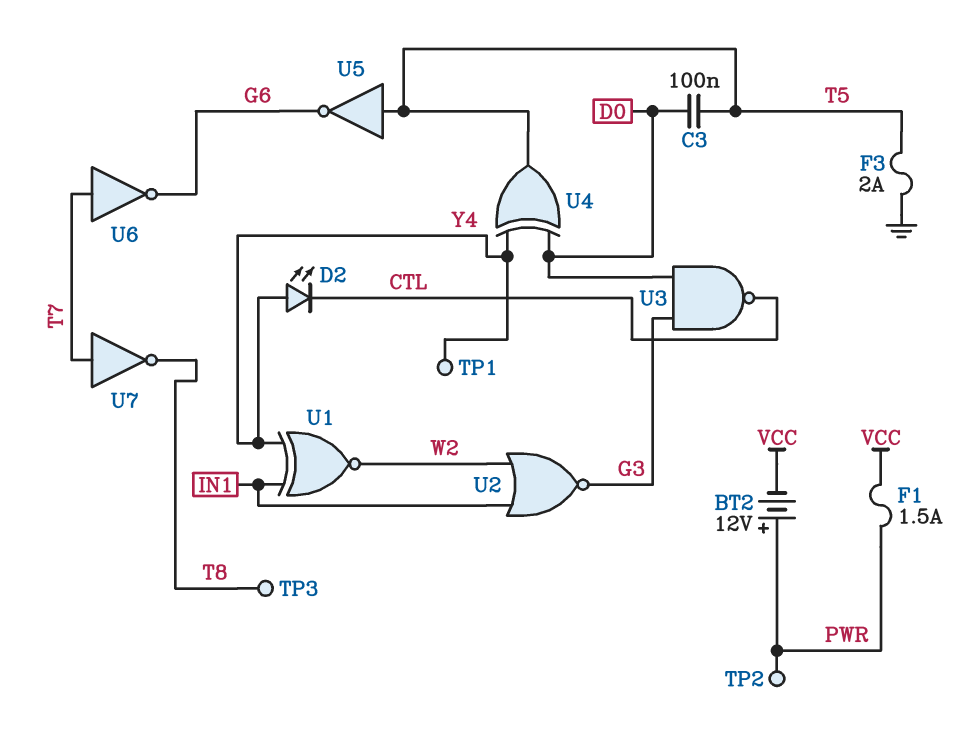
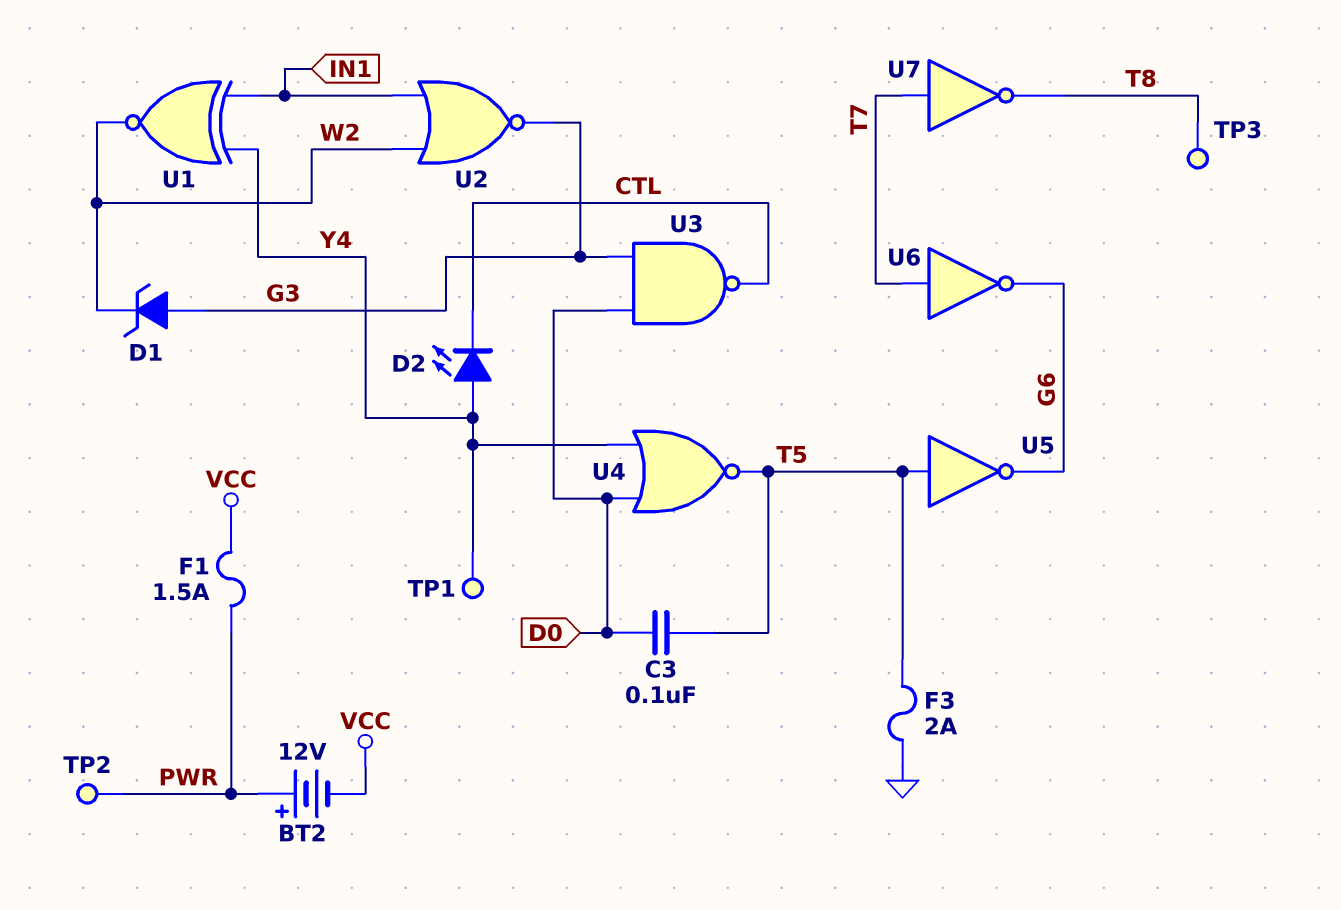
D1: none -> zener (A G3, K W2)
U4: XOR (in D0, in Y4, out T5) -> NOR (in D0, in Y4, out T5)

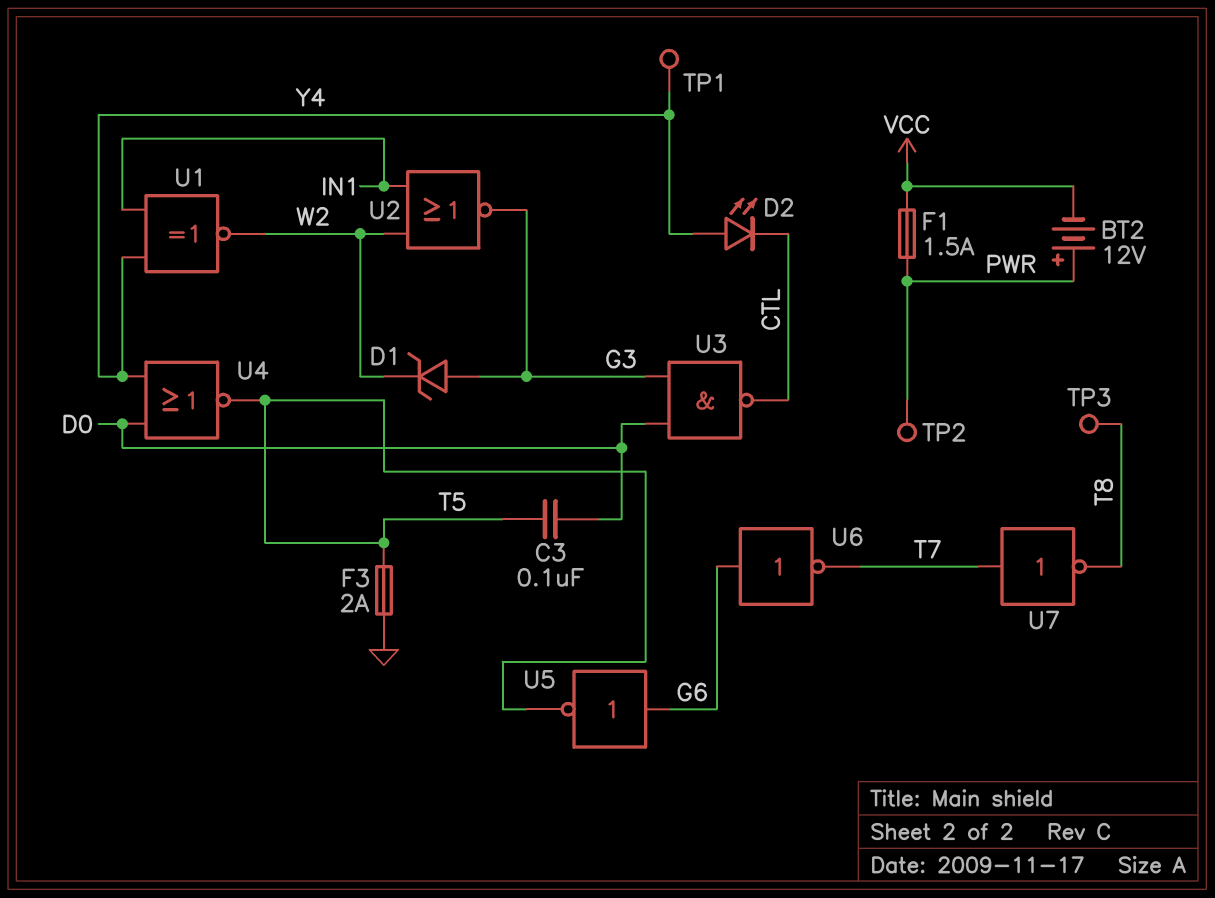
U5: NOT (in T5, out G6) -> NOT (in G6, out T5)
U6: NOT (in T7, out G6) -> NOT (in G6, out T7)

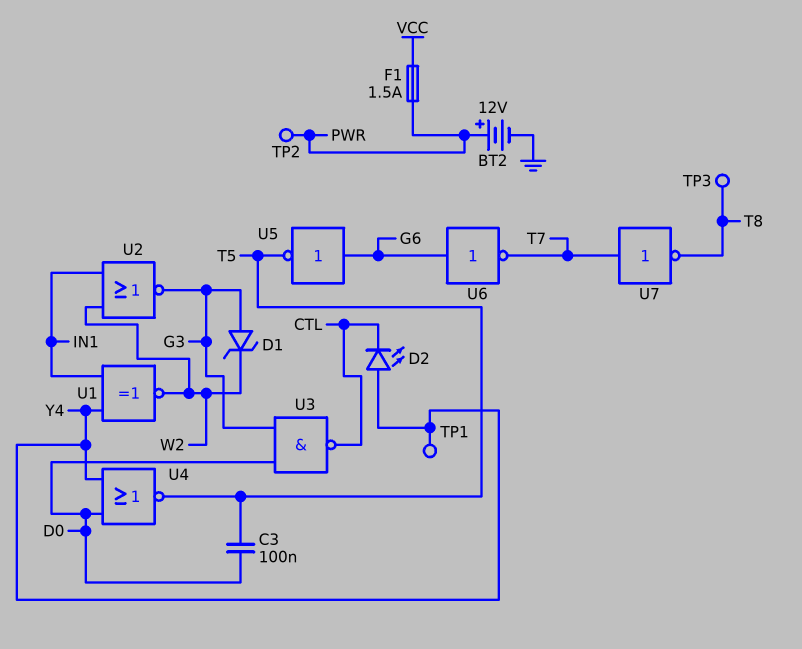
BT2: 12V (plus PWR, minus VCC) -> 12V (plus PWR, minus GND)
F3: 2A (GND, T5) -> none

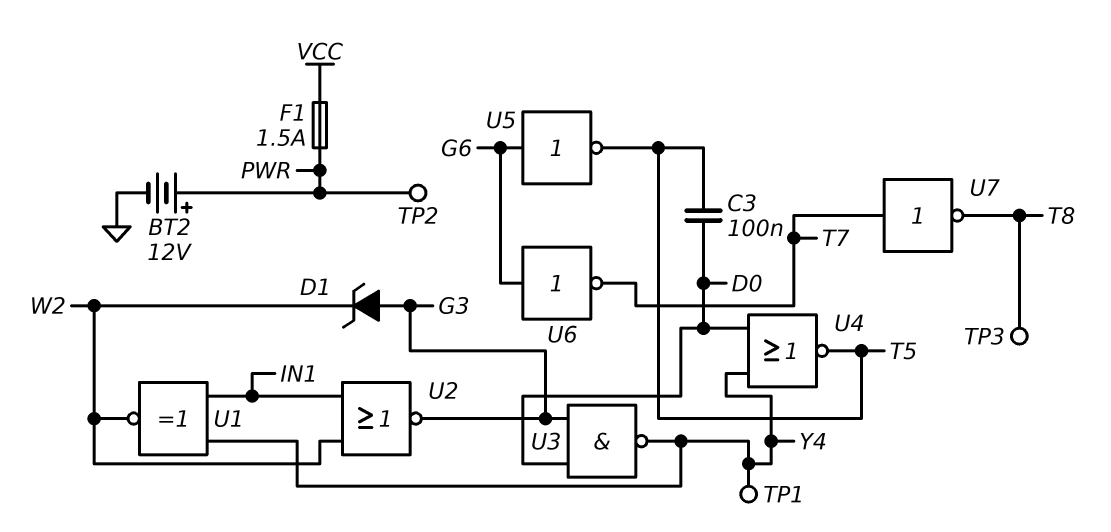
D2: LED (A Y4, K CTL) -> none
U3: NAND (in D0, in G3, out CTL) -> NAND (in D0, in G3, out Y4)

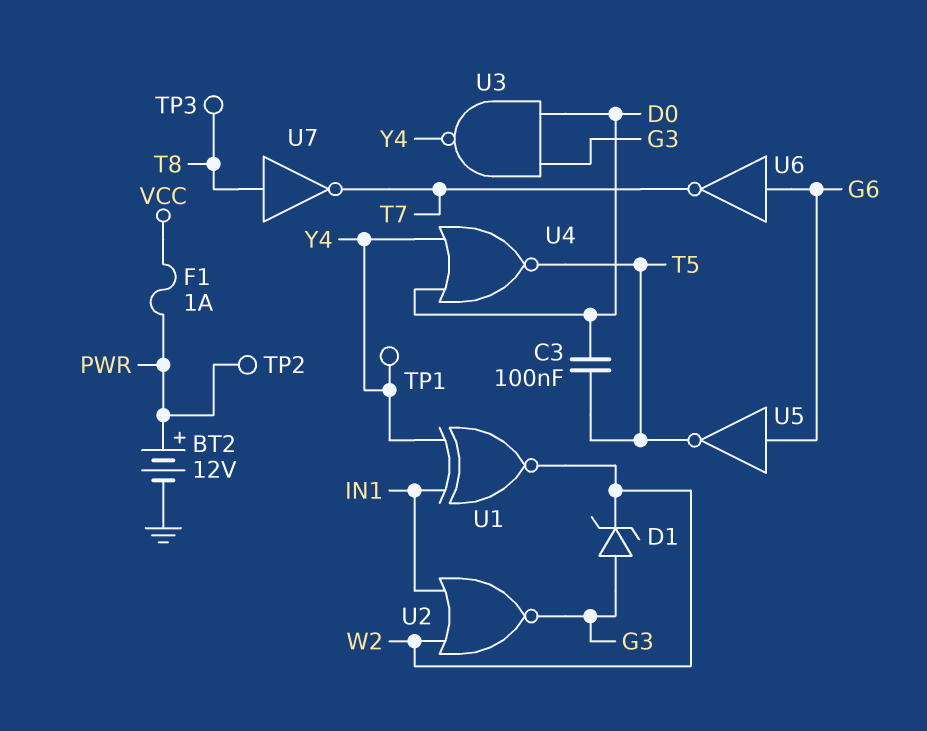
F1: 1.5A (PWR, VCC) -> 1A (PWR, VCC)
U7: NOT (in T7, out T8) -> NOT (in T8, out T7)

